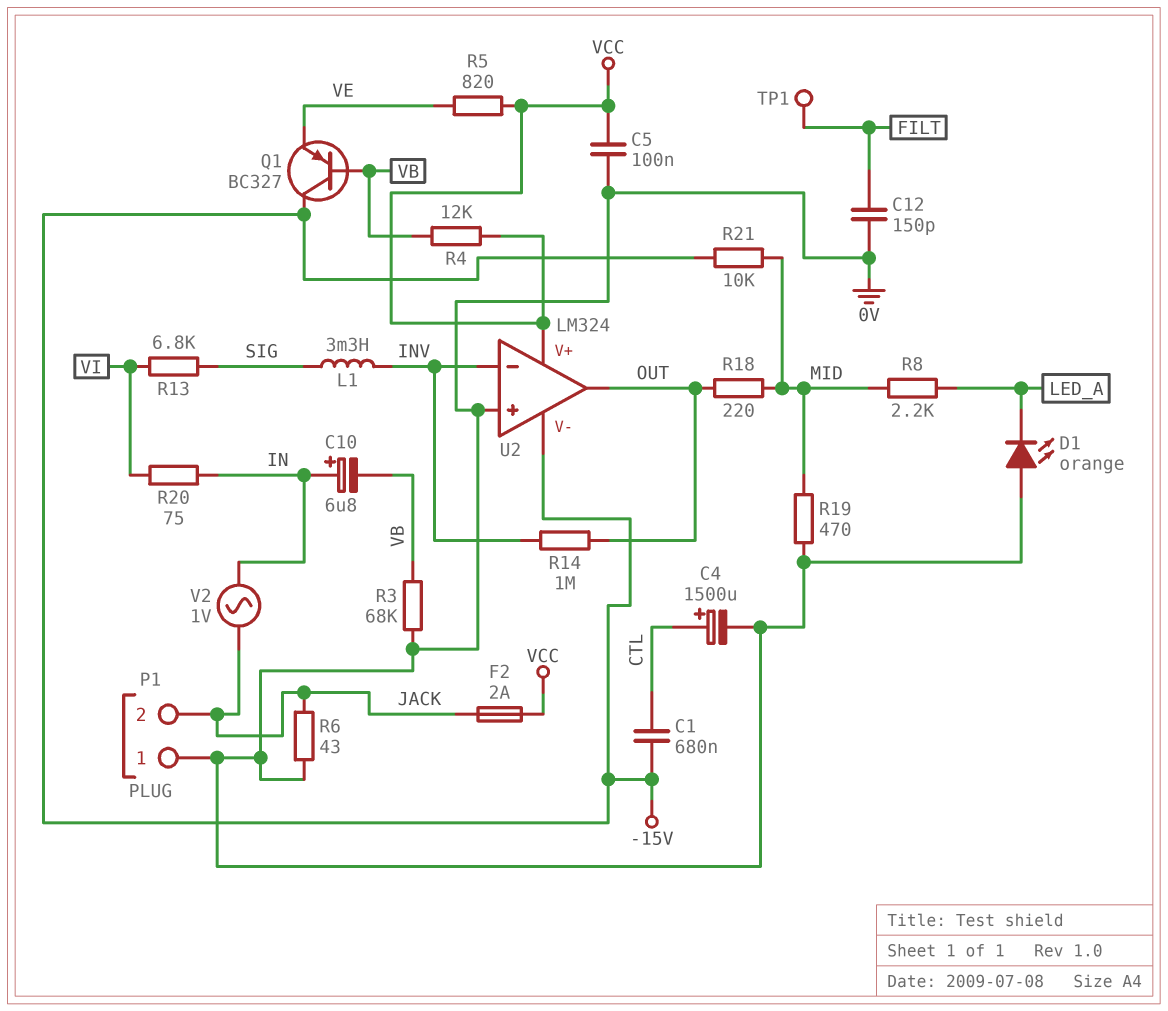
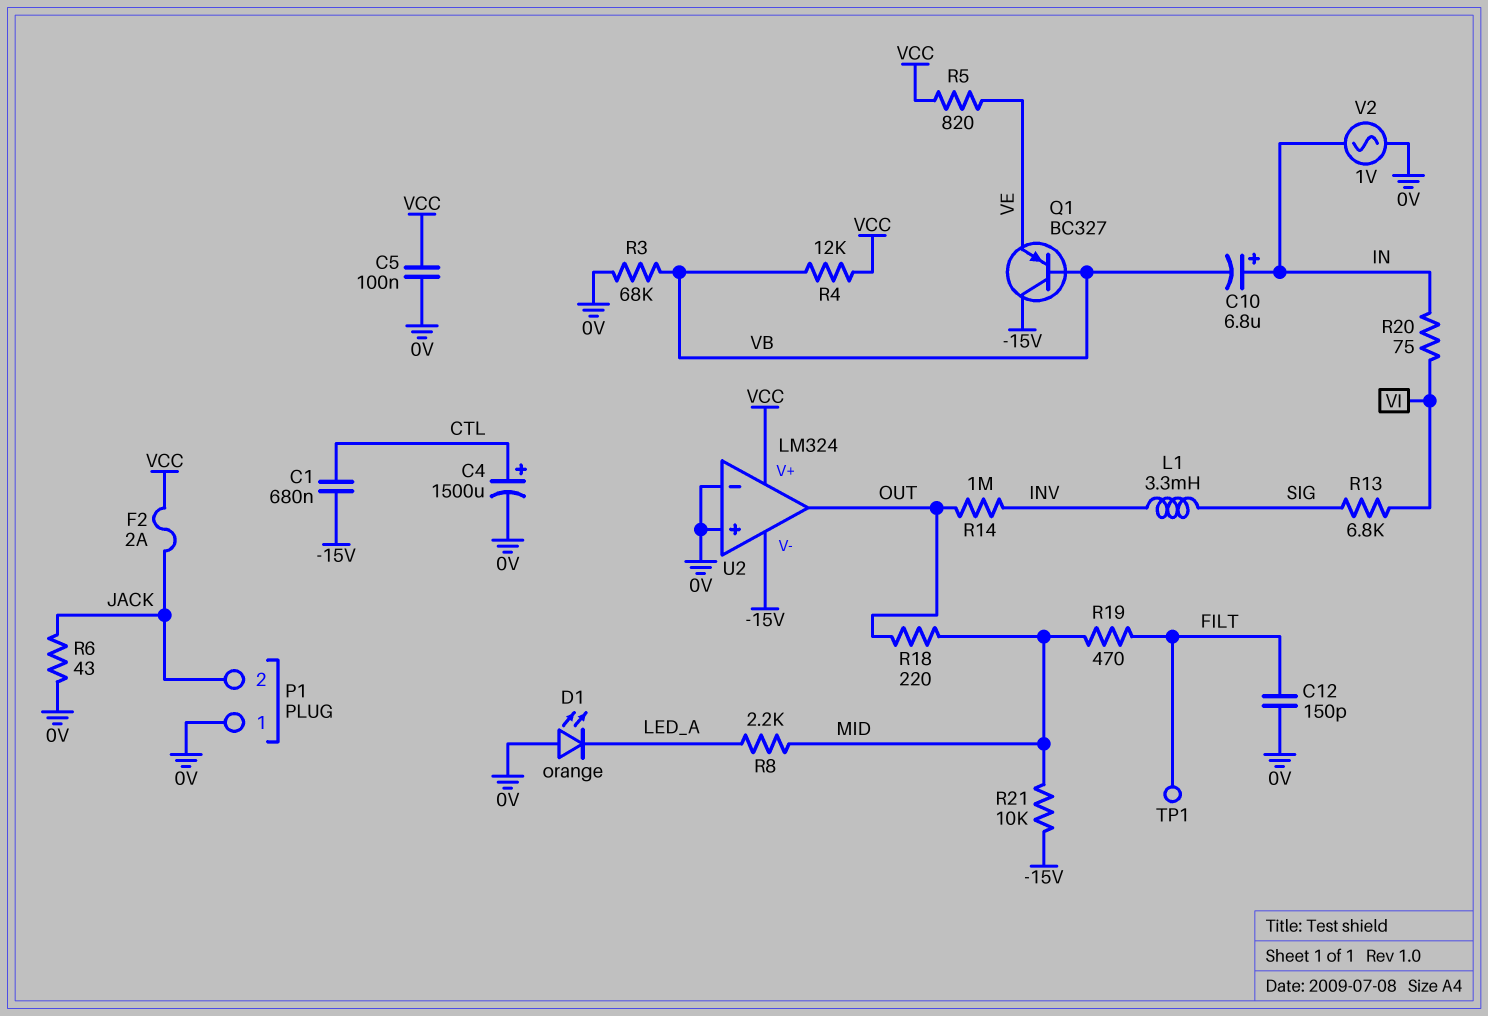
R19: 470 (0V, MID) -> 470 (FILT, MID)
U2 pin in-: INV -> 0V
V2: AC 1V (IN, JACK) -> AC 1V (0V, IN)

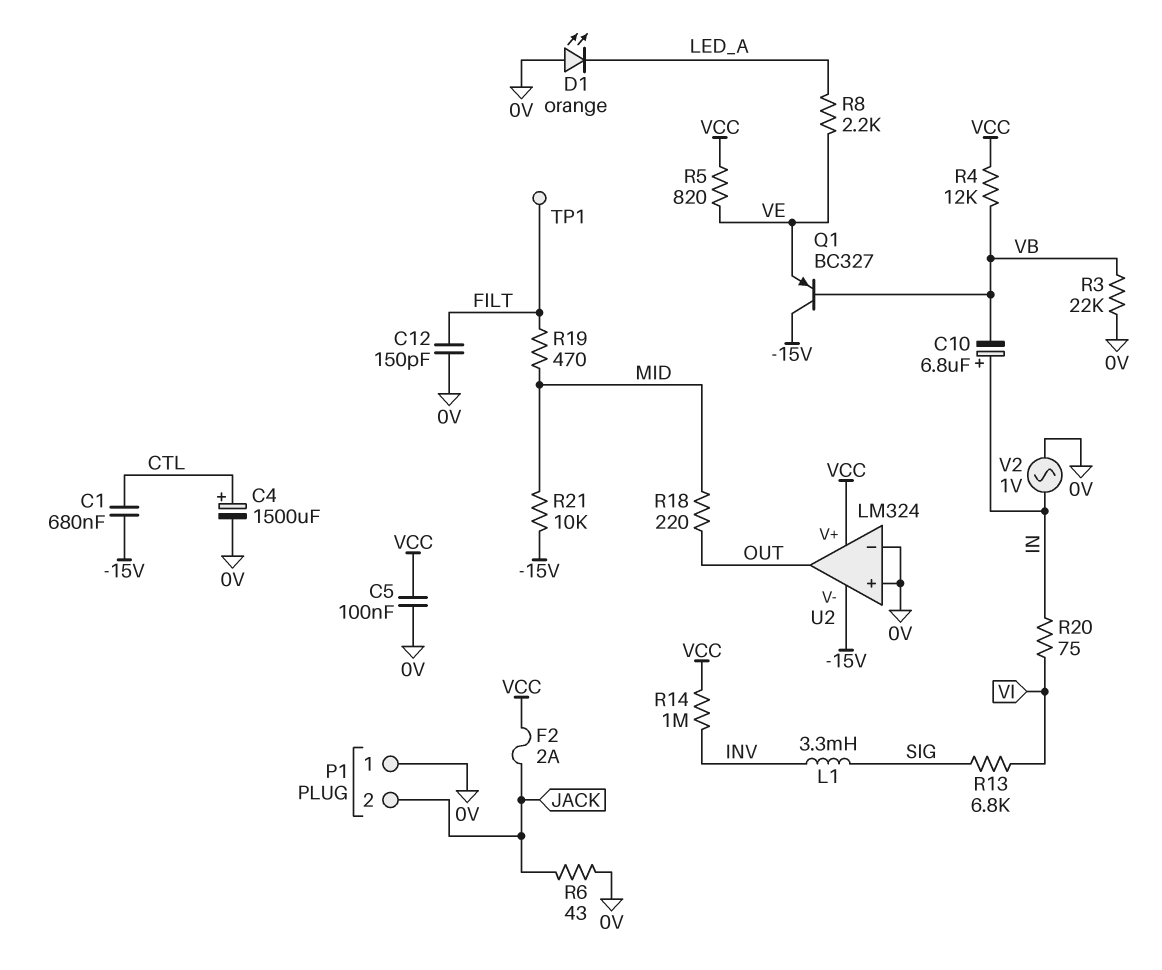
R3: 68k (0V, VB) -> 22k (0V, VB)
R8: 2.2k (LED_A, MID) -> 2.2k (LED_A, VE)
R14: 1M (INV, OUT) -> 1M (INV, VCC)

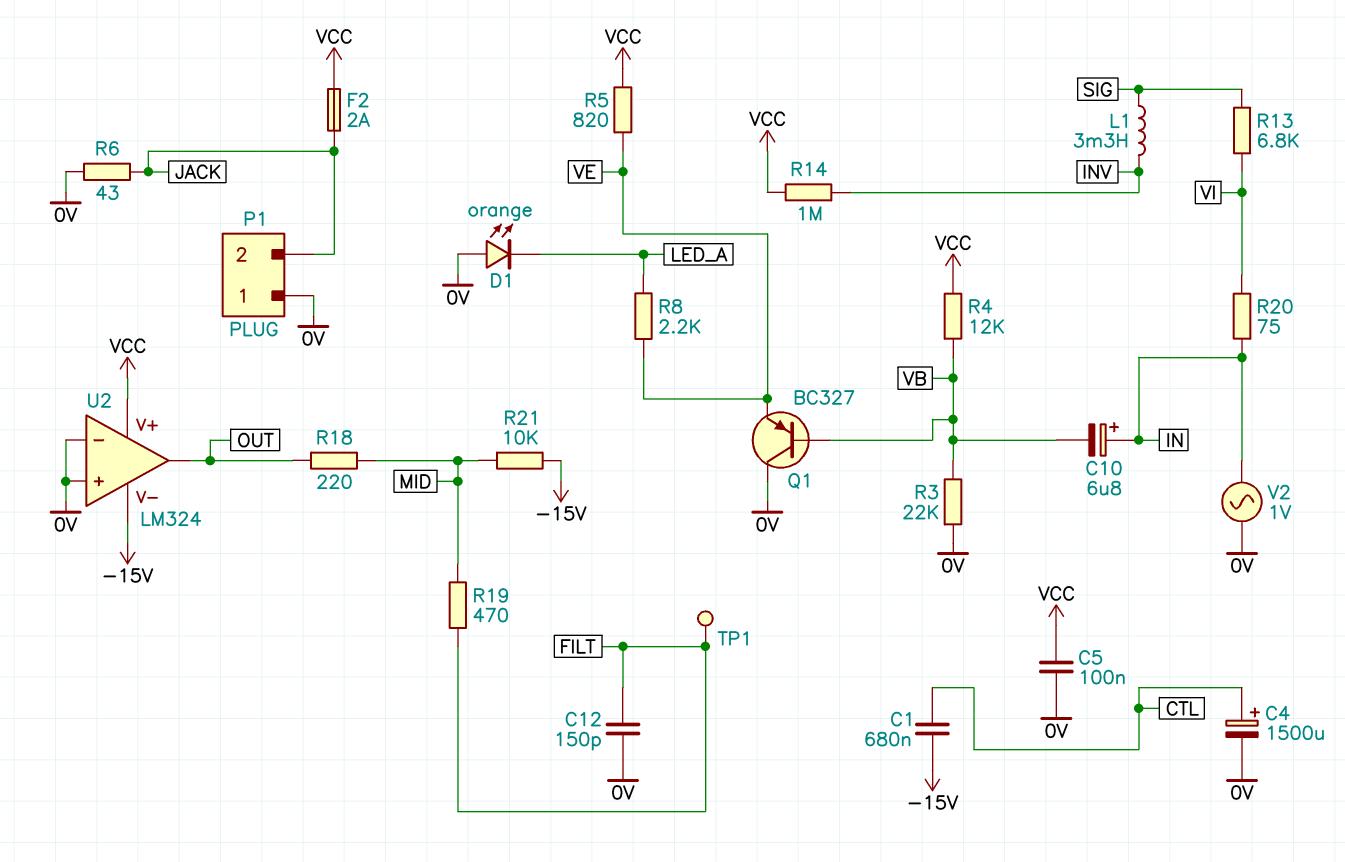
Q1: PNP BC327 (B VB, C -15V, E VE) -> PNP BC327 (B VB, C 0V, E VE)

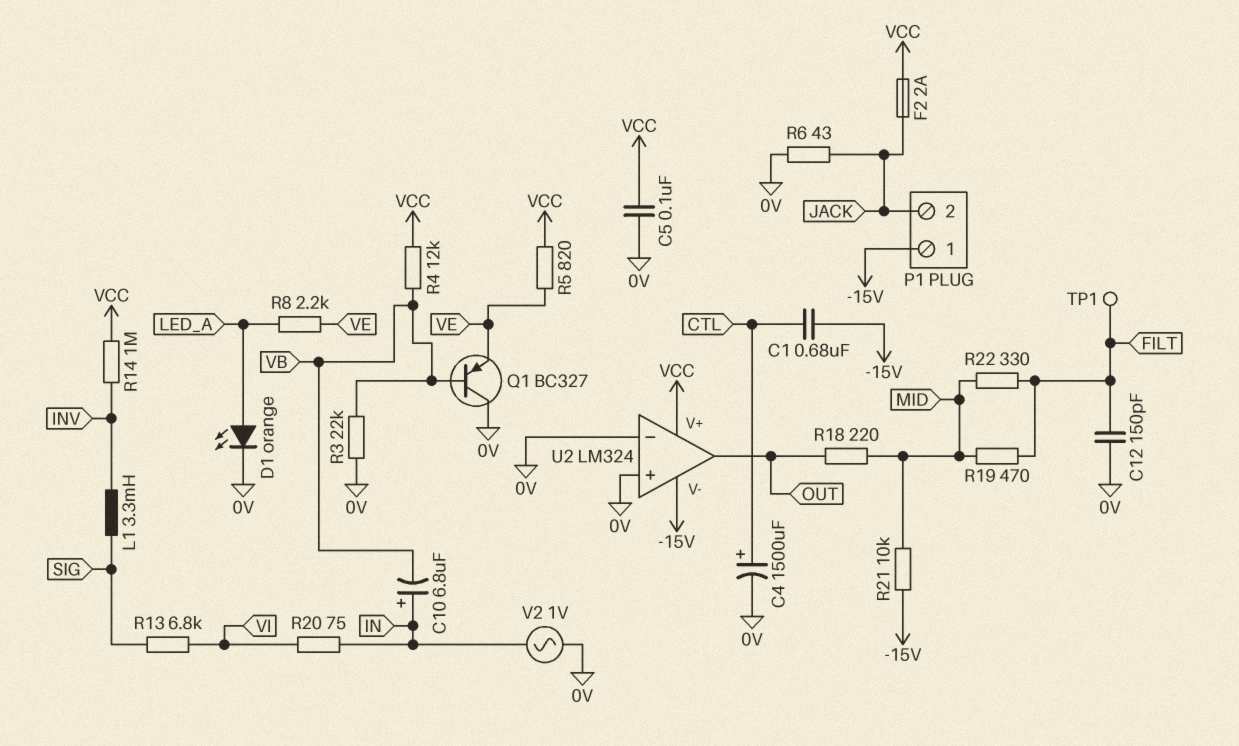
D1: LED orange (A 0V, K LED_A) -> LED orange (A LED_A, K 0V)
P1 pin 1: 0V -> -15V
R22: none -> 330 (FILT, MID)

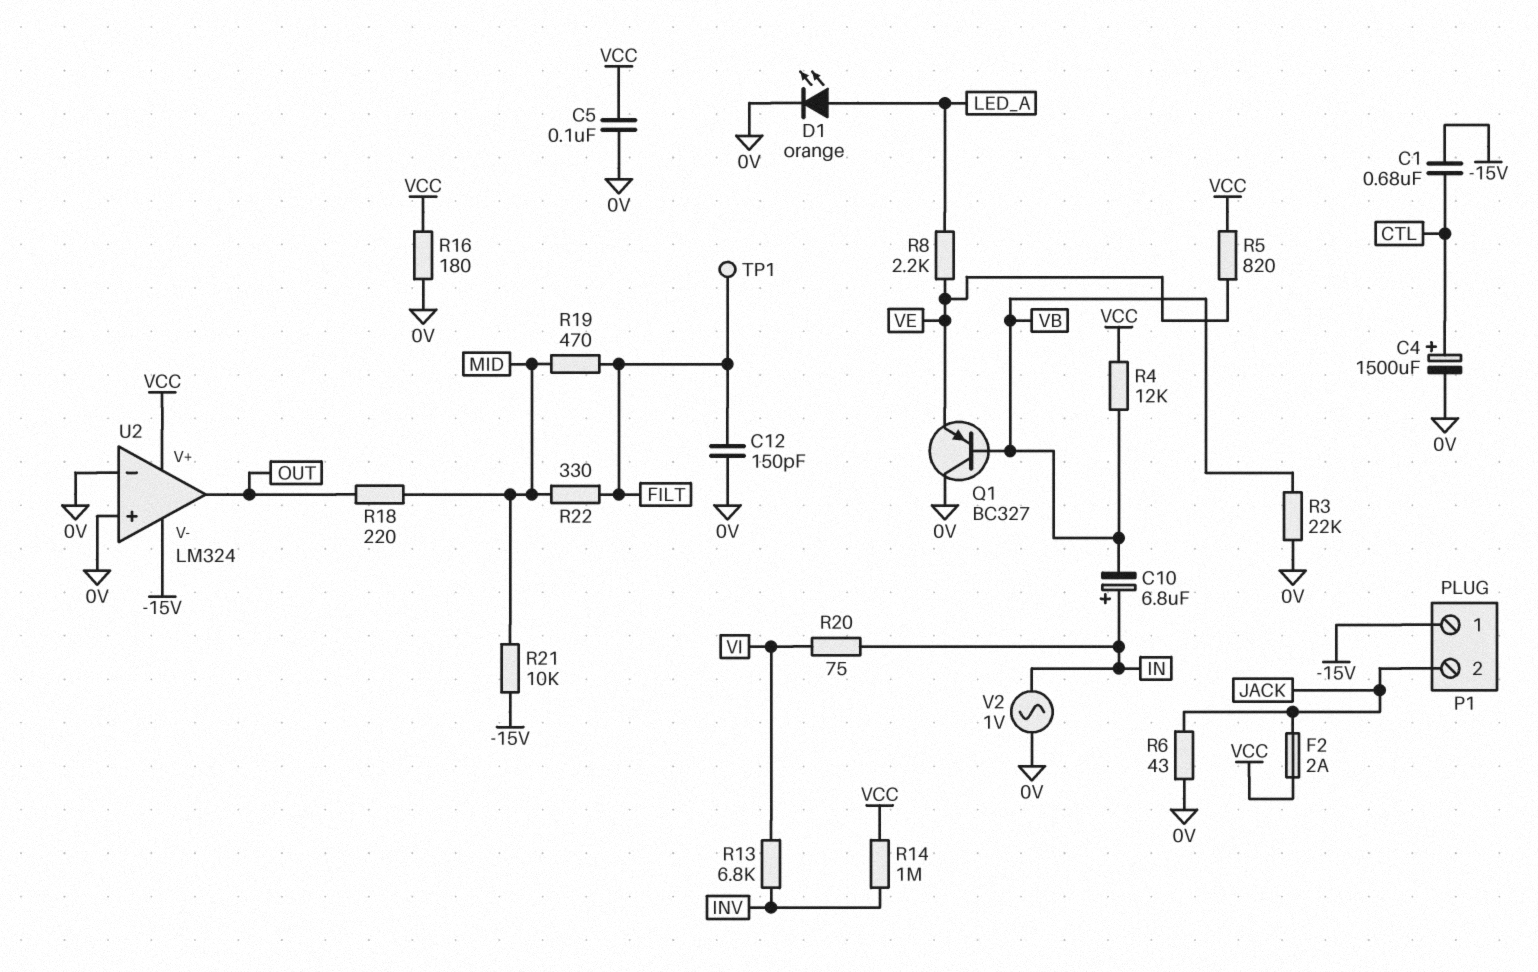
L1: 3.3mH (INV, SIG) -> none
R13: 6.8k (SIG, VI) -> 6.8k (INV, VI)
R16: none -> 180 (0V, VCC)

